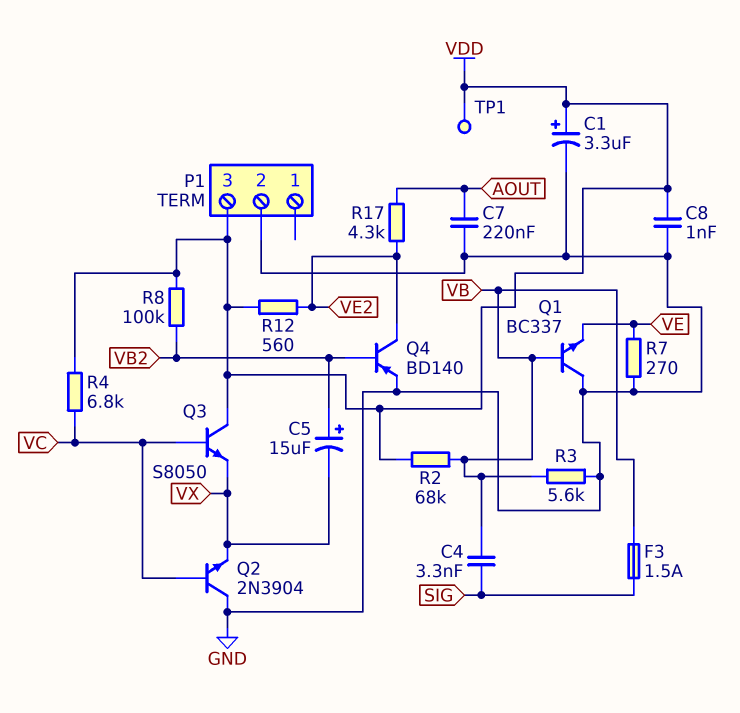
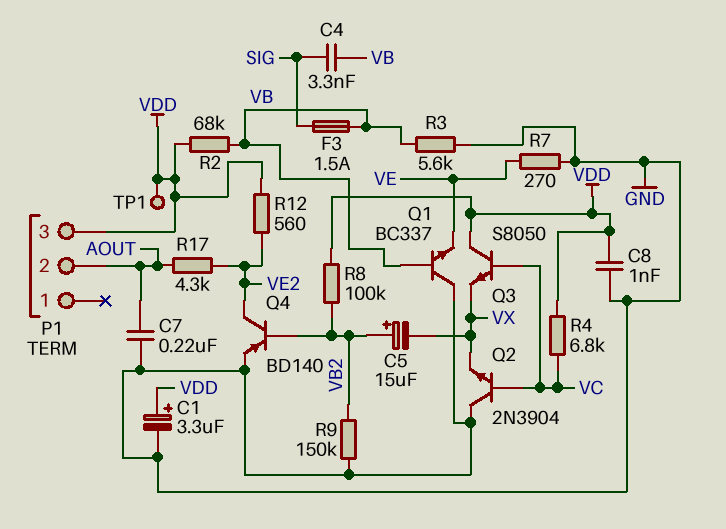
P1 pin 2: GND -> AOUT
R9: none -> 150k (GND, VB2)

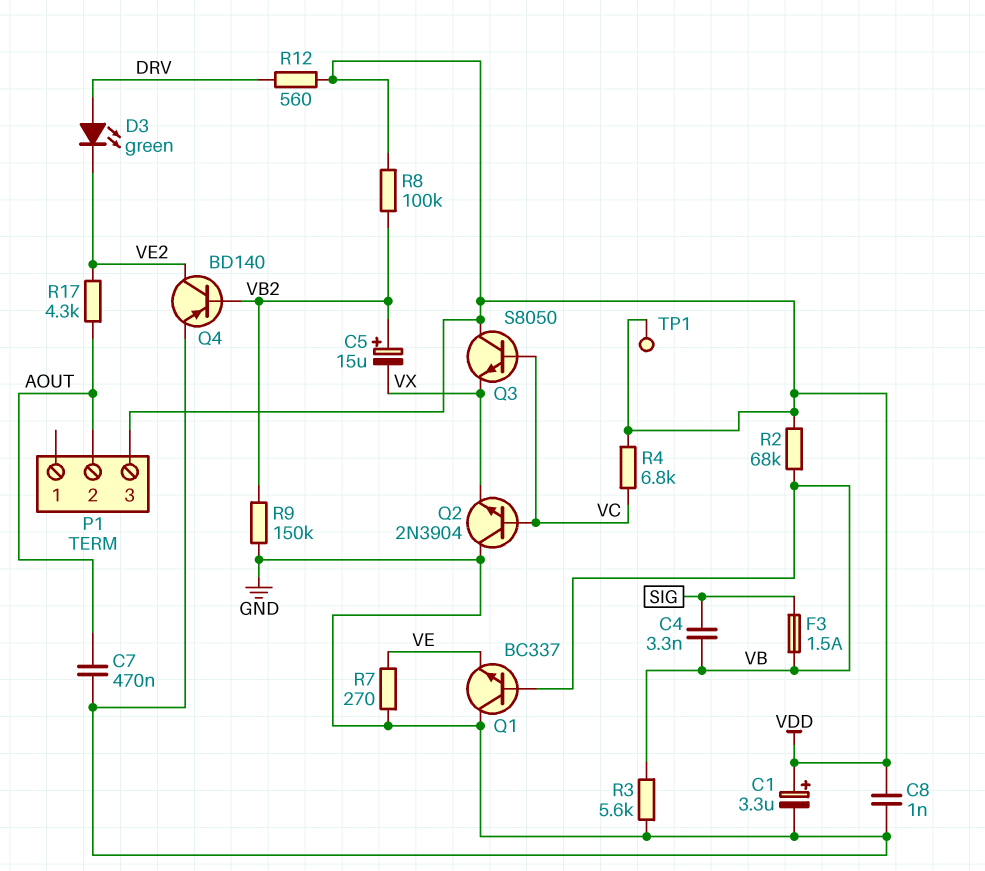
C7: 220nF (AOUT, GND) -> 470nF (AOUT, GND)
D3: none -> LED green (A DRV, K VE2)
R12: 560 (VDD, VE2) -> 560 (DRV, VDD)

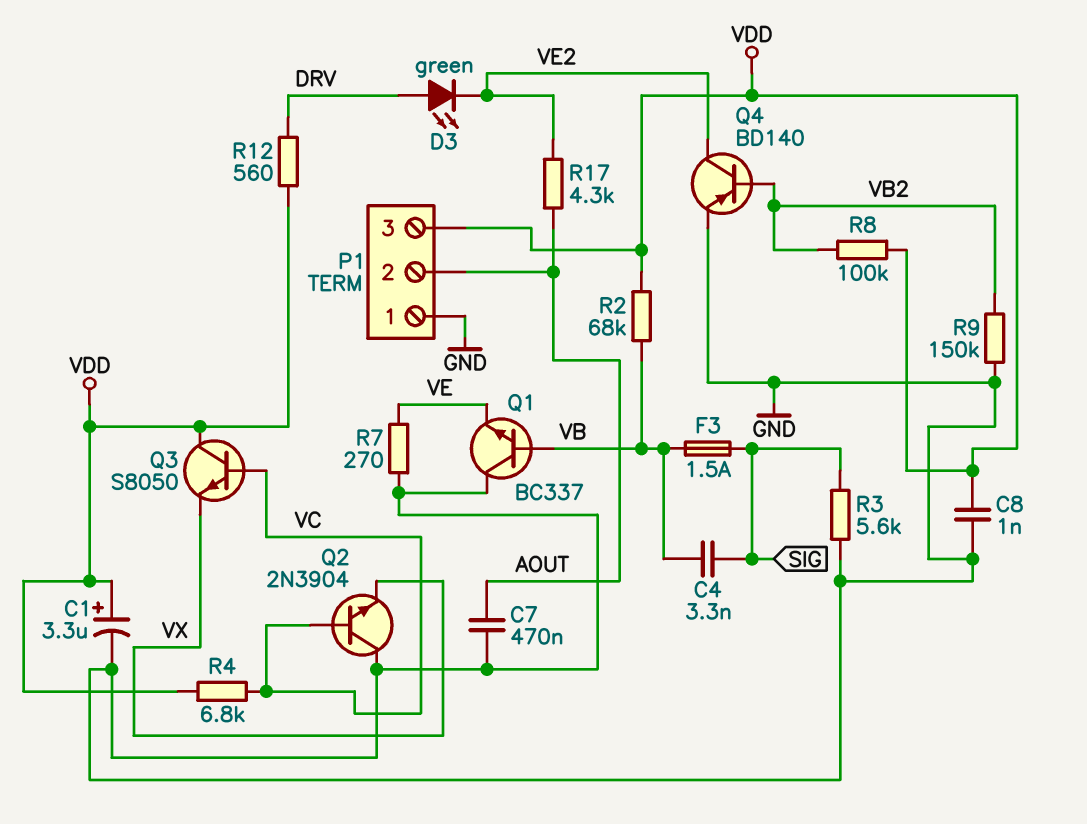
C5: 15uF (plus VB2, minus VX) -> none
P1 pin 1: none -> GND
R3: 5.6k (GND, VB) -> 5.6k (GND, SIG)
TP1: test point (VDD) -> none

